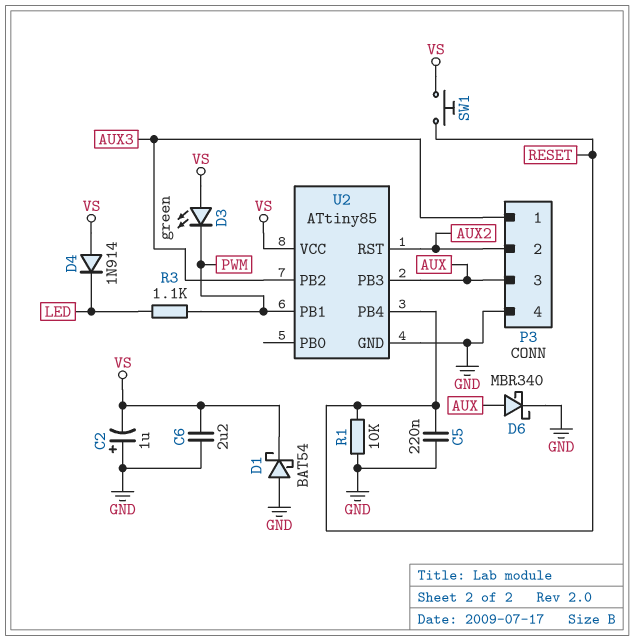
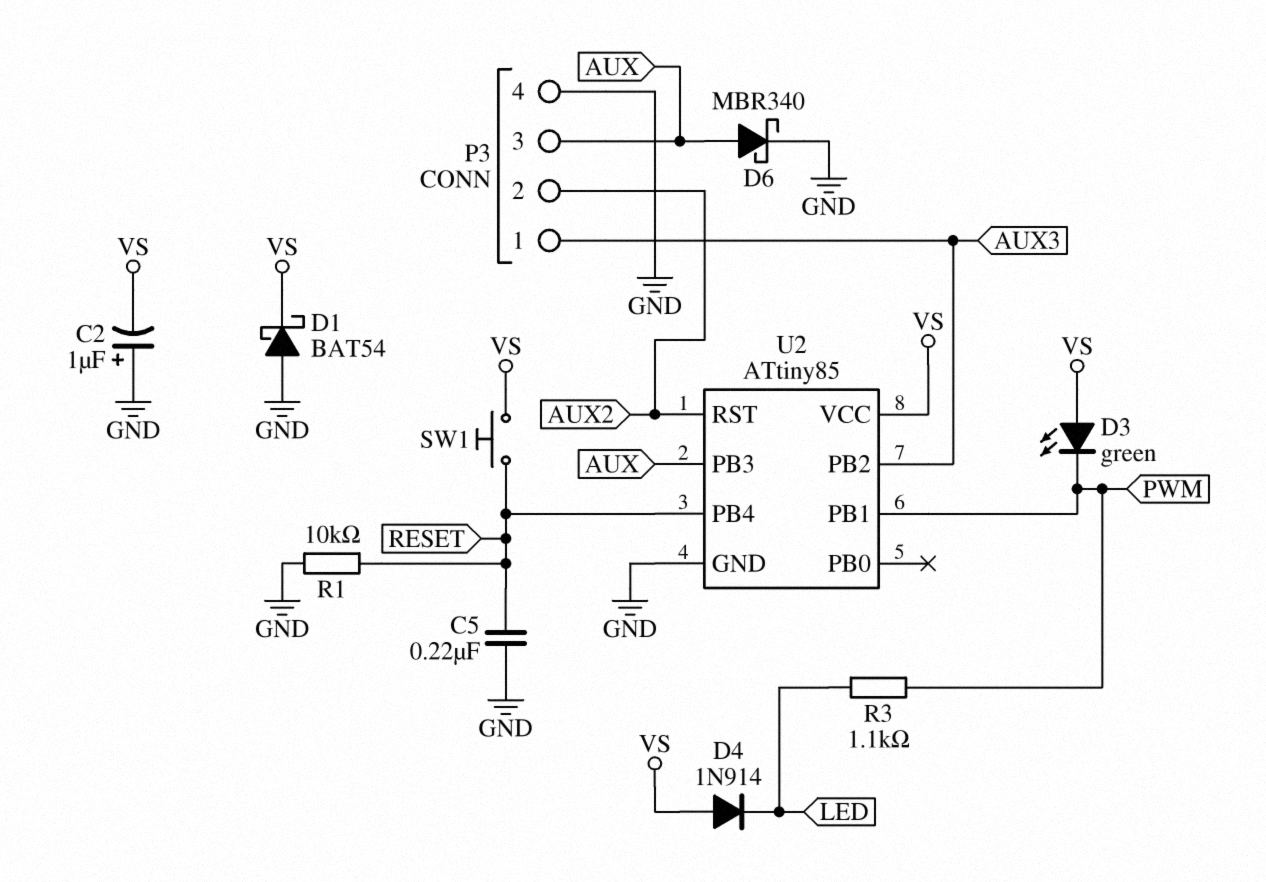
C6: 2.2uF (GND, VS) -> none

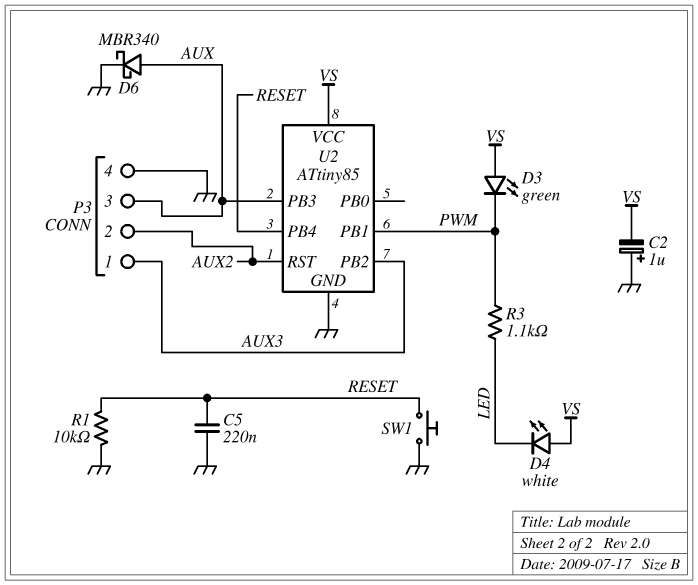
D1: schottky BAT54 (A GND, K VS) -> none
D4: diode 1N914 (A VS, K LED) -> LED white (A VS, K LED)
SW1: button (RESET, VS) -> button (GND, RESET)

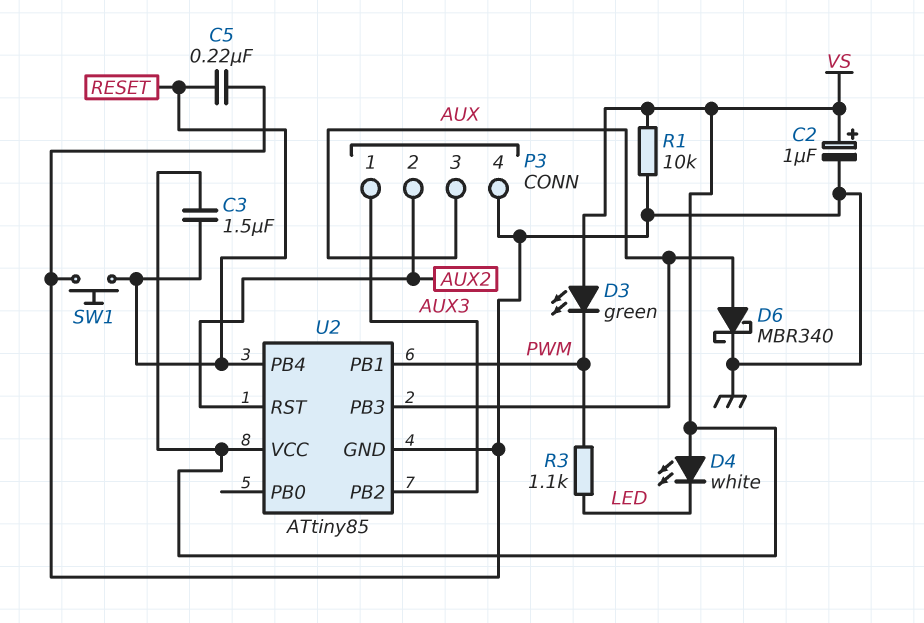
C2: 1uF (plus GND, minus VS) -> 1uF (plus VS, minus GND)
C3: none -> 1.5uF (RESET, VS)
R1: 10k (GND, RESET) -> 10k (GND, VS)

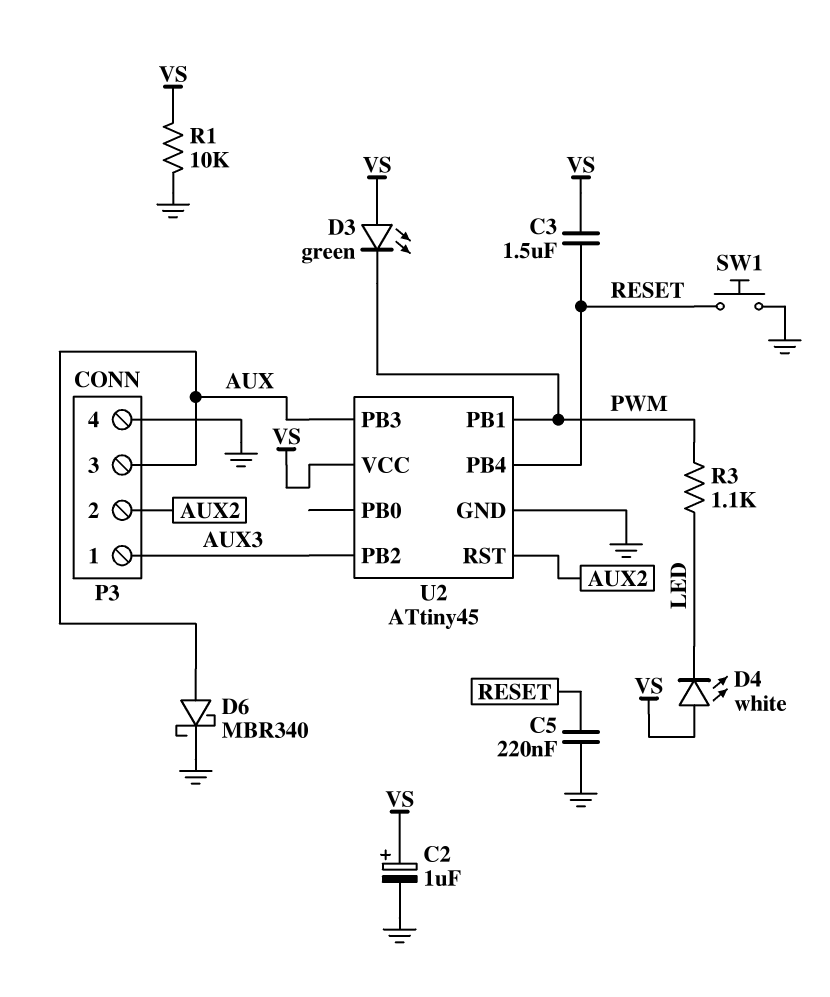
U2: ATtiny85 -> ATtiny45

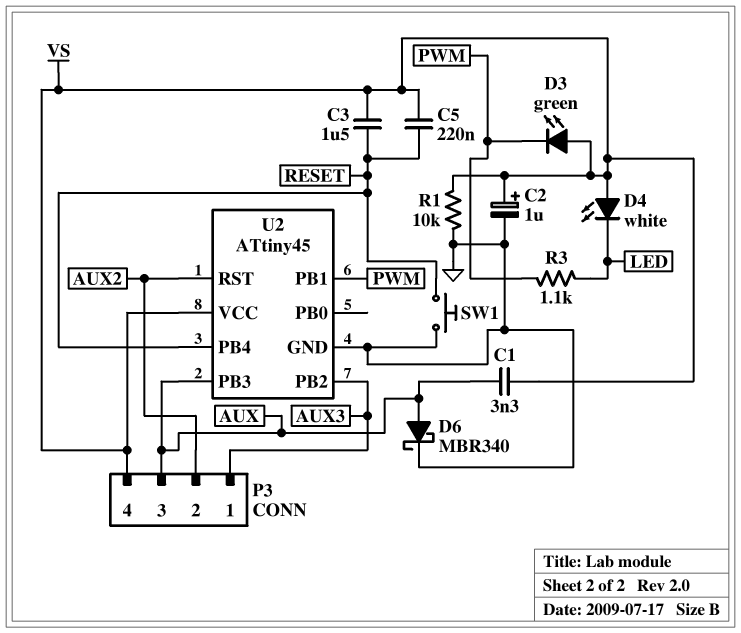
C1: none -> 3.3nF (AUX, VS)
C5: 220nF (GND, RESET) -> 220nF (RESET, VS)
P3 pin 4: GND -> VS

